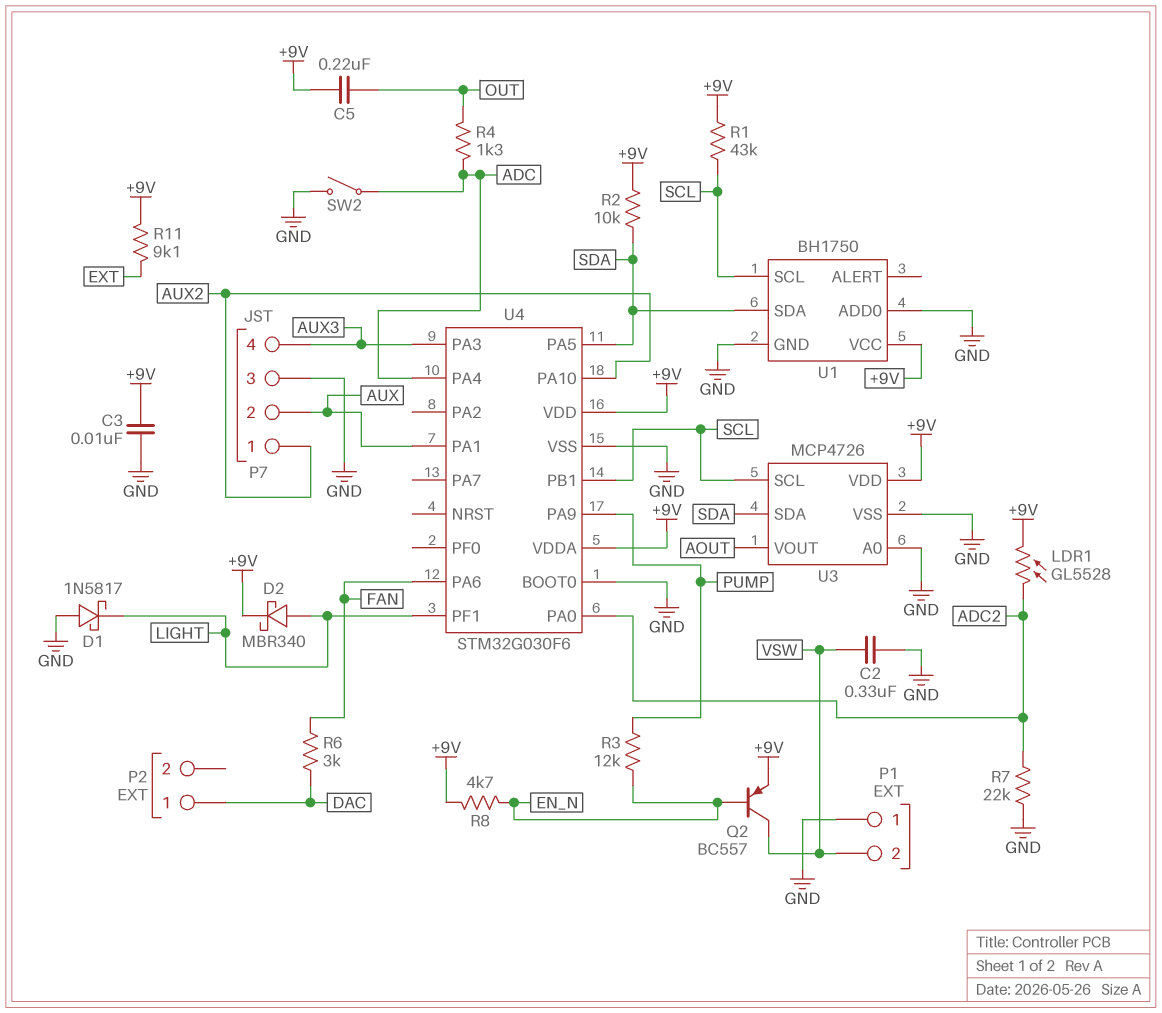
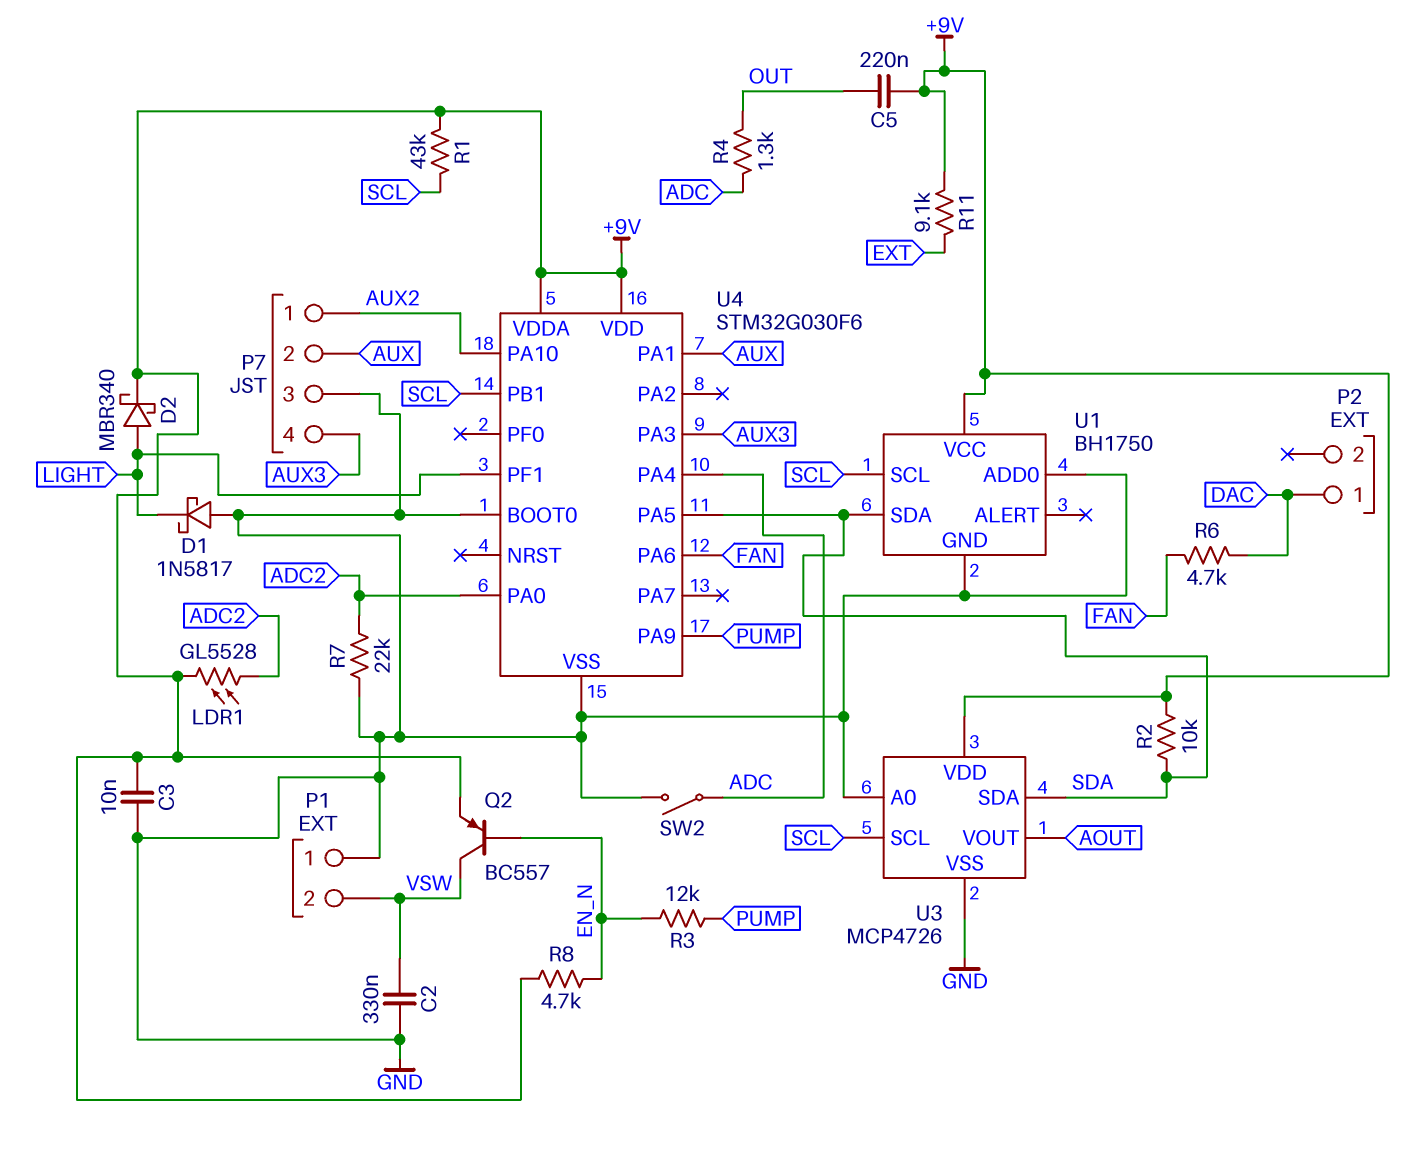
R6: 3k (DAC, FAN) -> 4.7k (DAC, FAN)

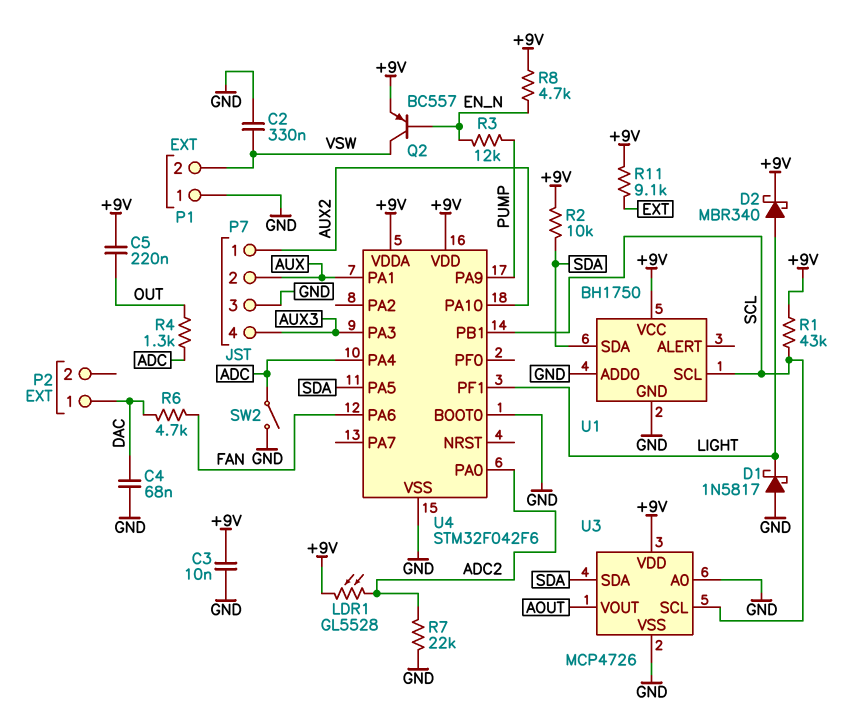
C4: none -> 68nF (DAC, GND)
U4: STM32G030F6 -> STM32F042F6

